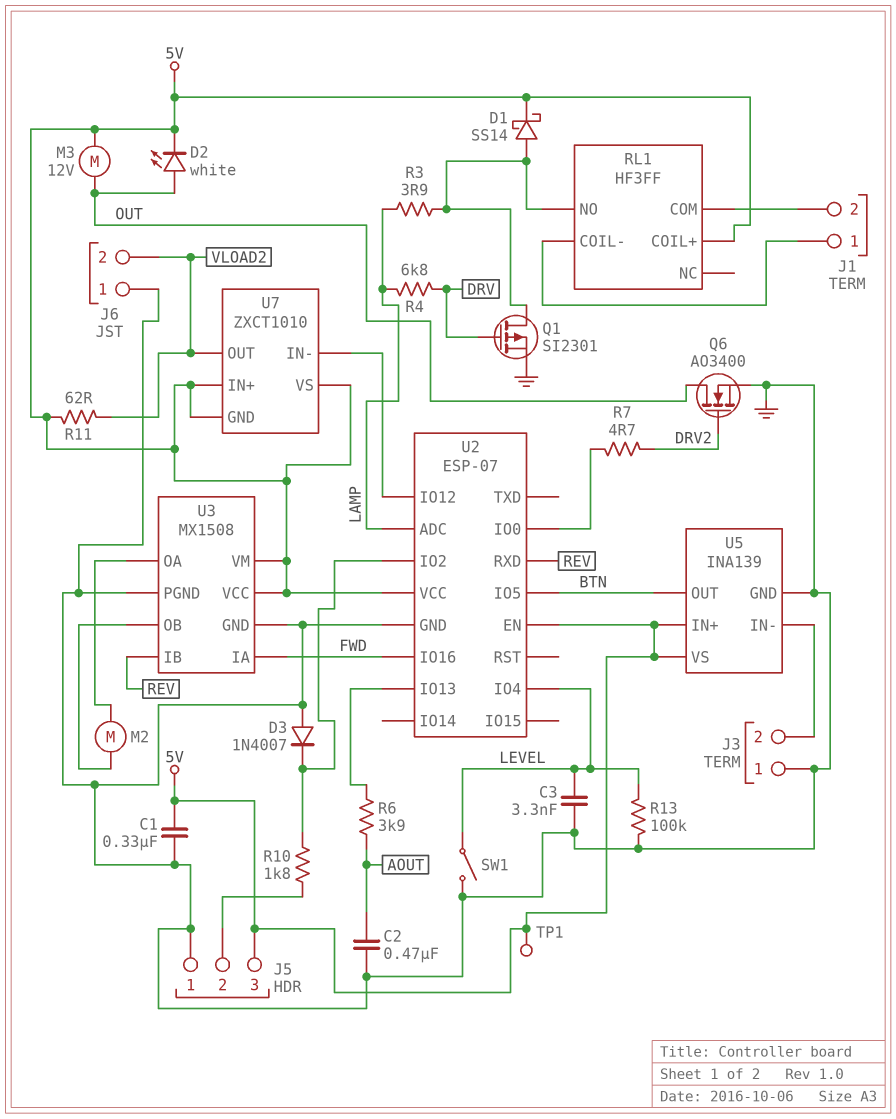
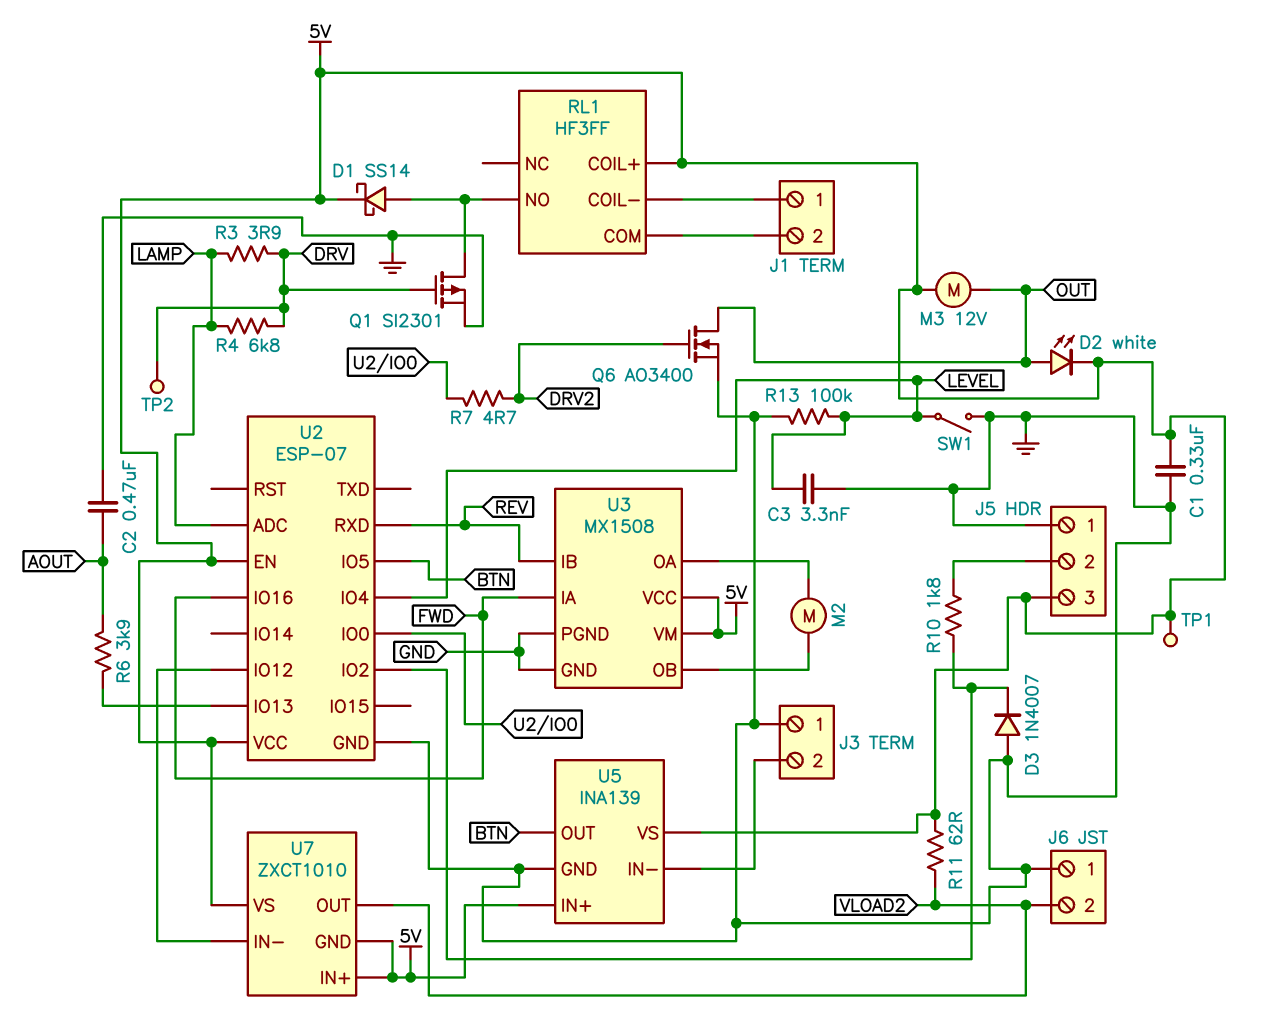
R3: 3.9 (LAMP, RL1/NO) -> 3.9 (DRV, LAMP)
TP2: none -> test point (DRV)

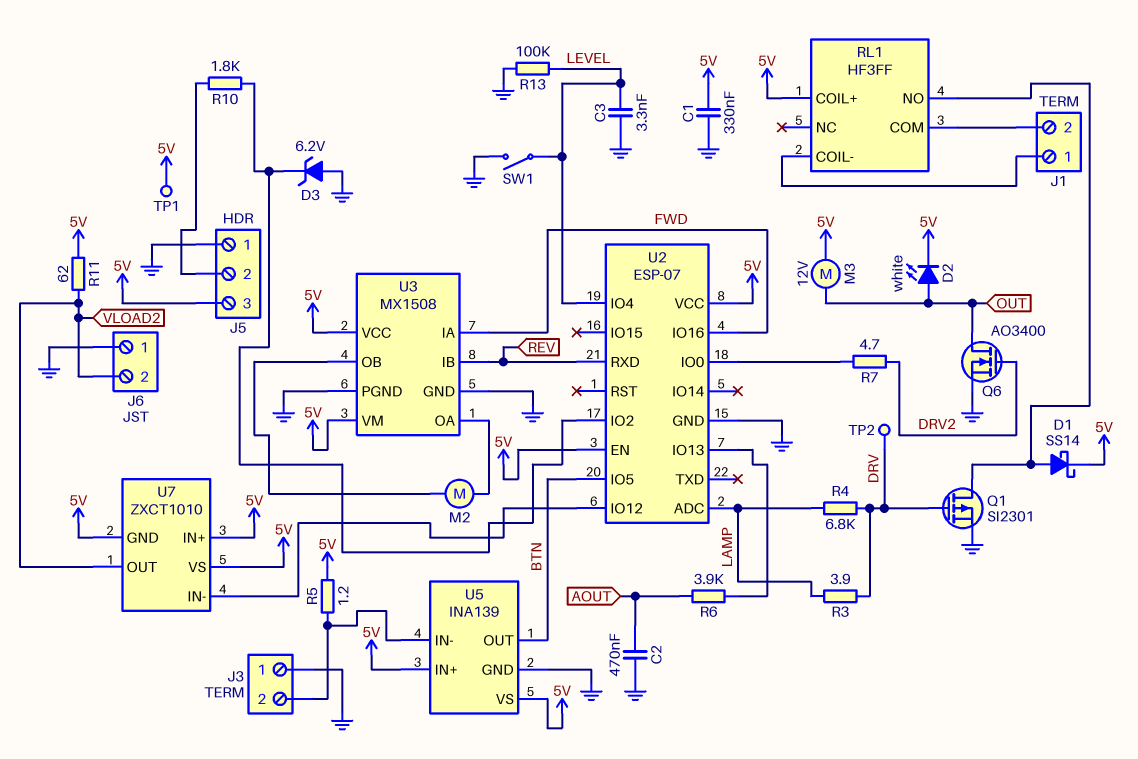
D3: diode 1N4007 (A GND, K U2/IO2) -> zener 6.2V (A GND, K U2/IO2)
R5: none -> 1.2 (5V, J3/2)

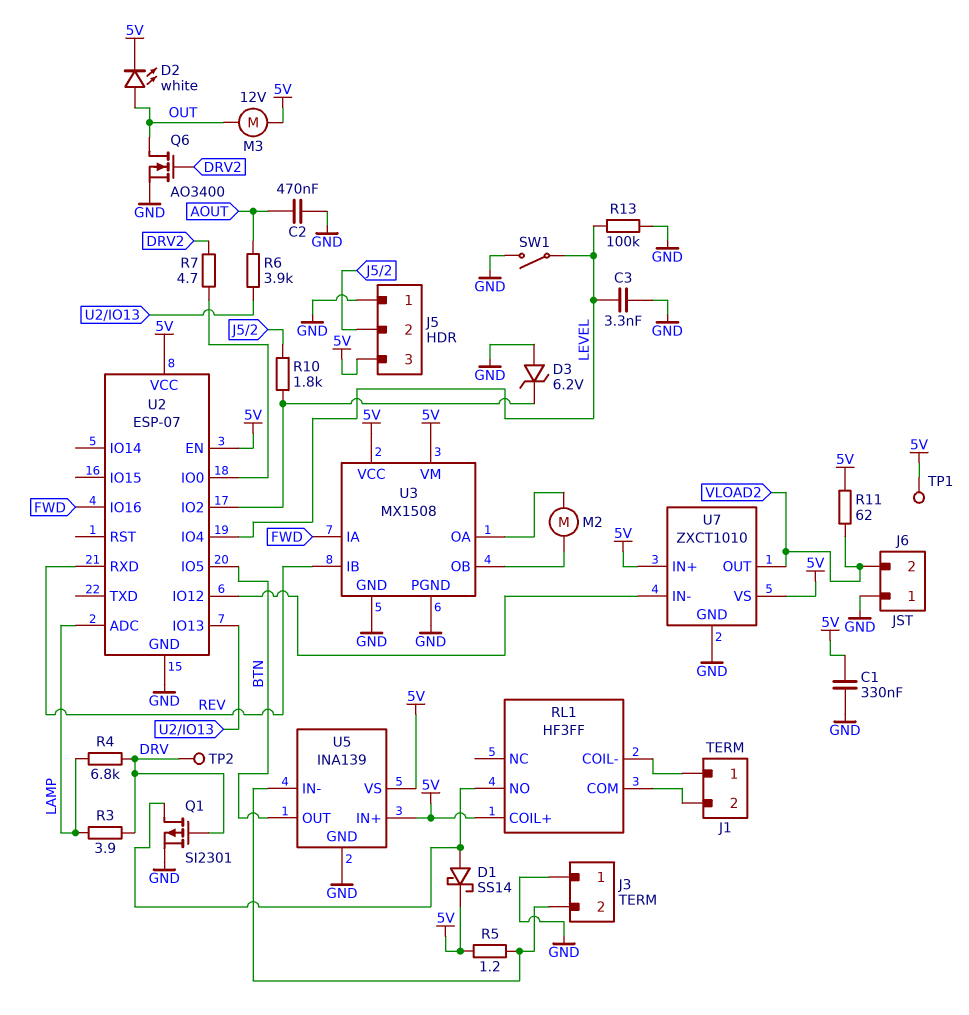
U7 pin GND: 5V -> GND

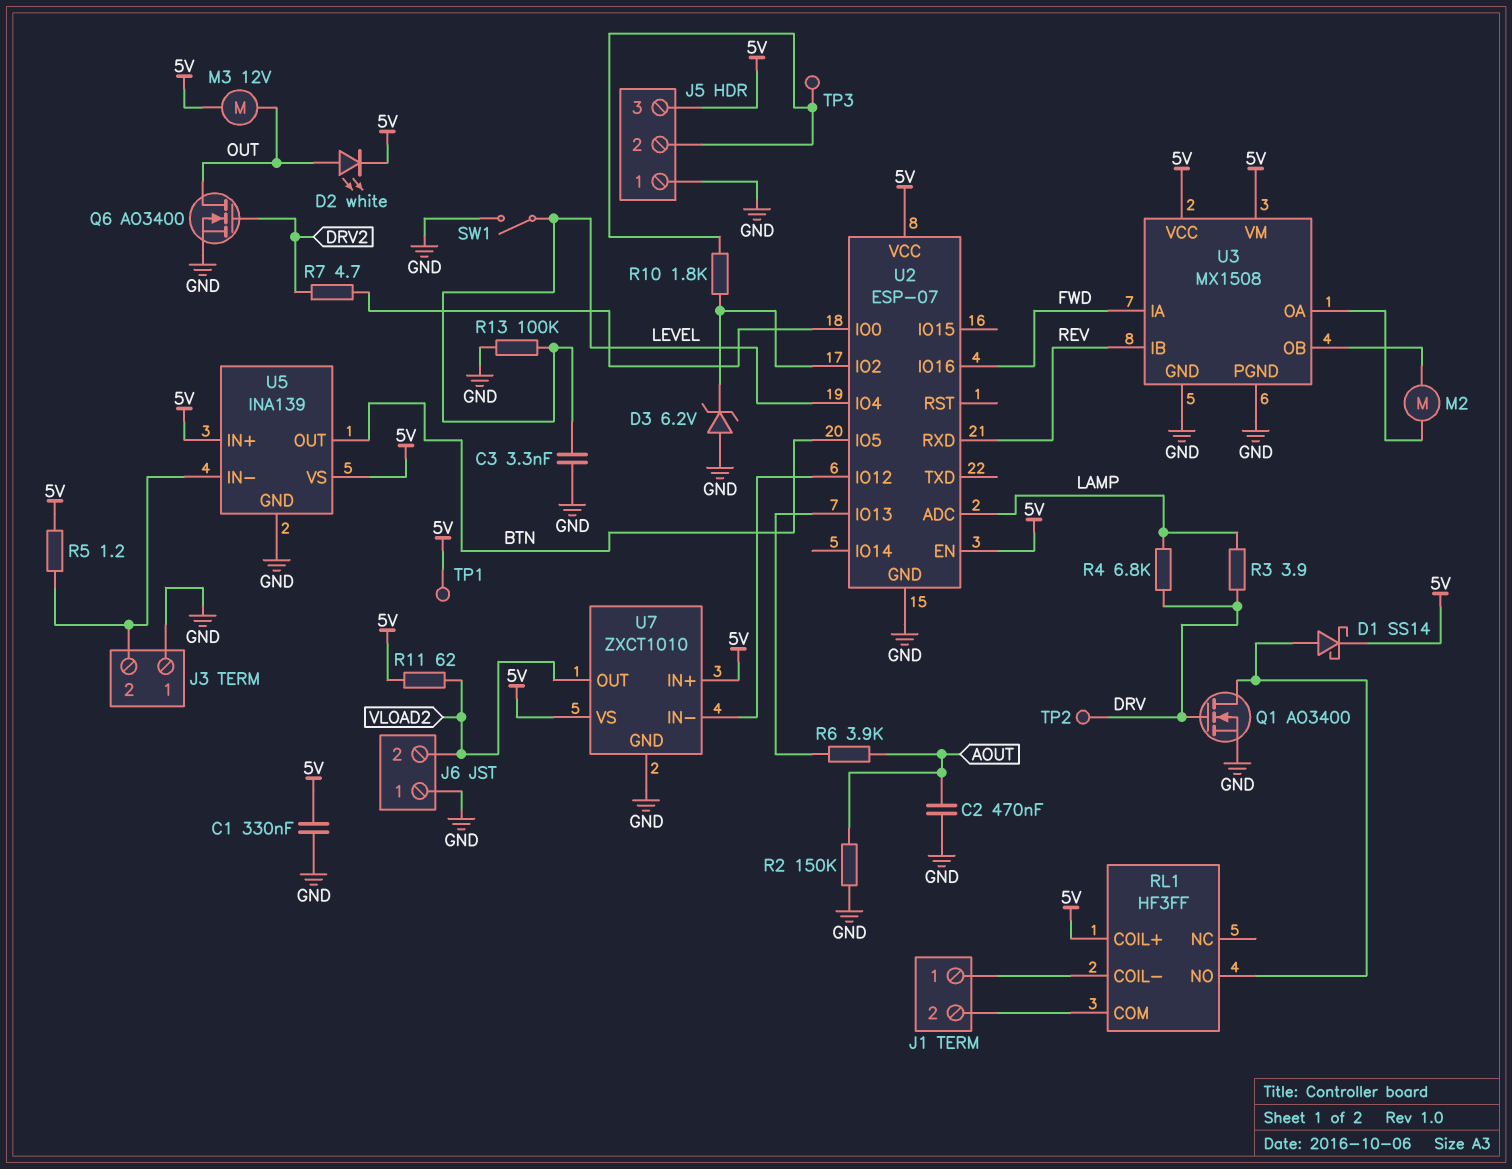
Q1: PMOS SI2301 (G DRV, D RL1/NO, S GND) -> NMOS AO3400 (G DRV, D RL1/NO, S GND)
R2: none -> 150k (AOUT, GND)
TP3: none -> test point (J5/2)

